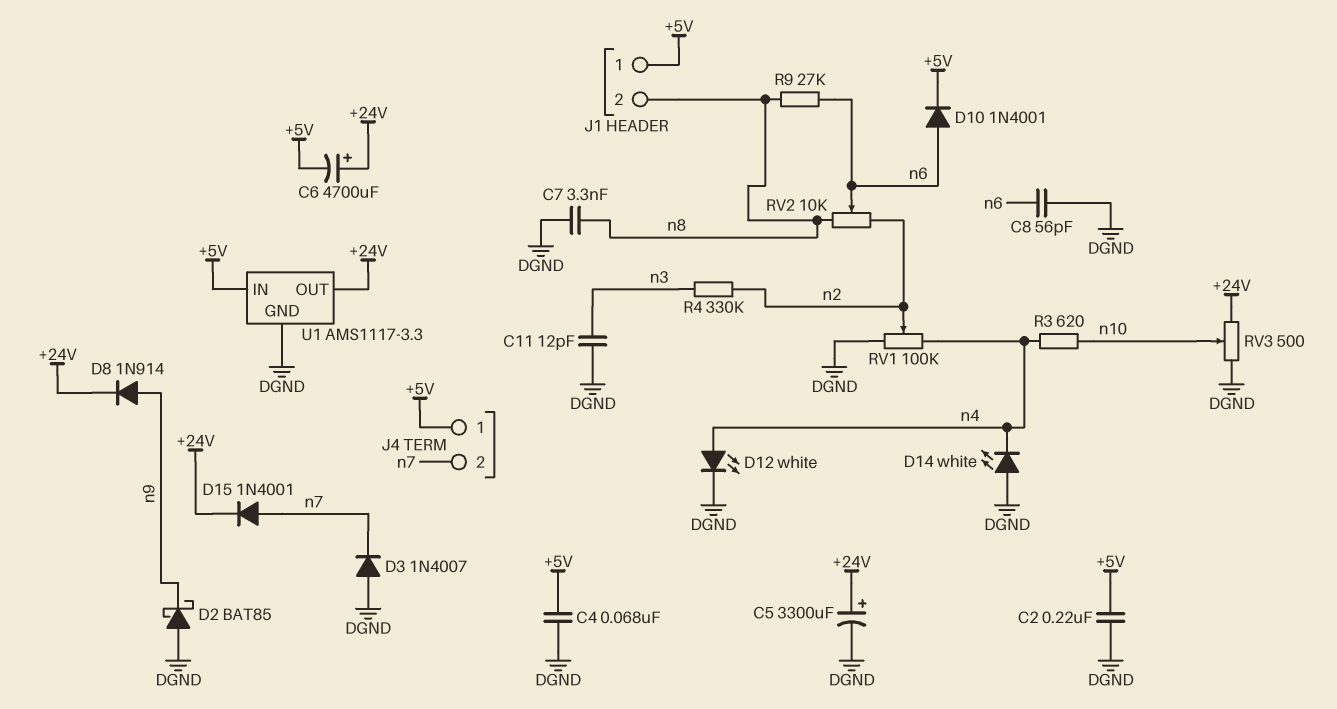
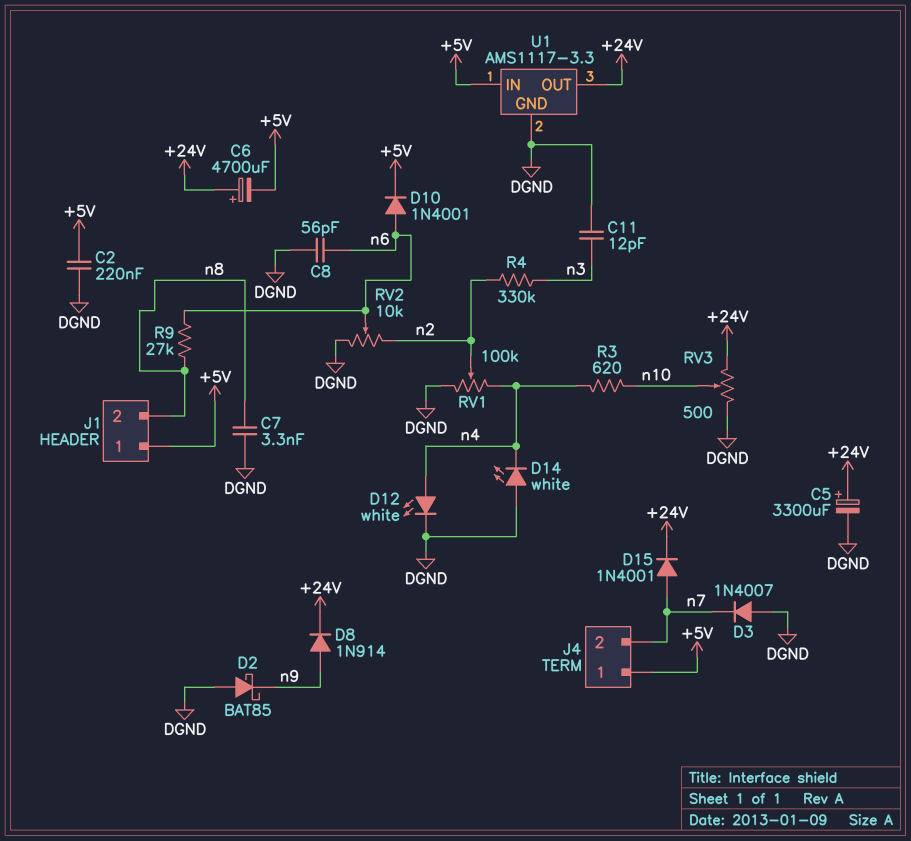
C4: 68nF (+5V, DGND) -> none
RV2: 10k (n2, n8, wiper n6) -> 10k (DGND, n2, wiper n6)

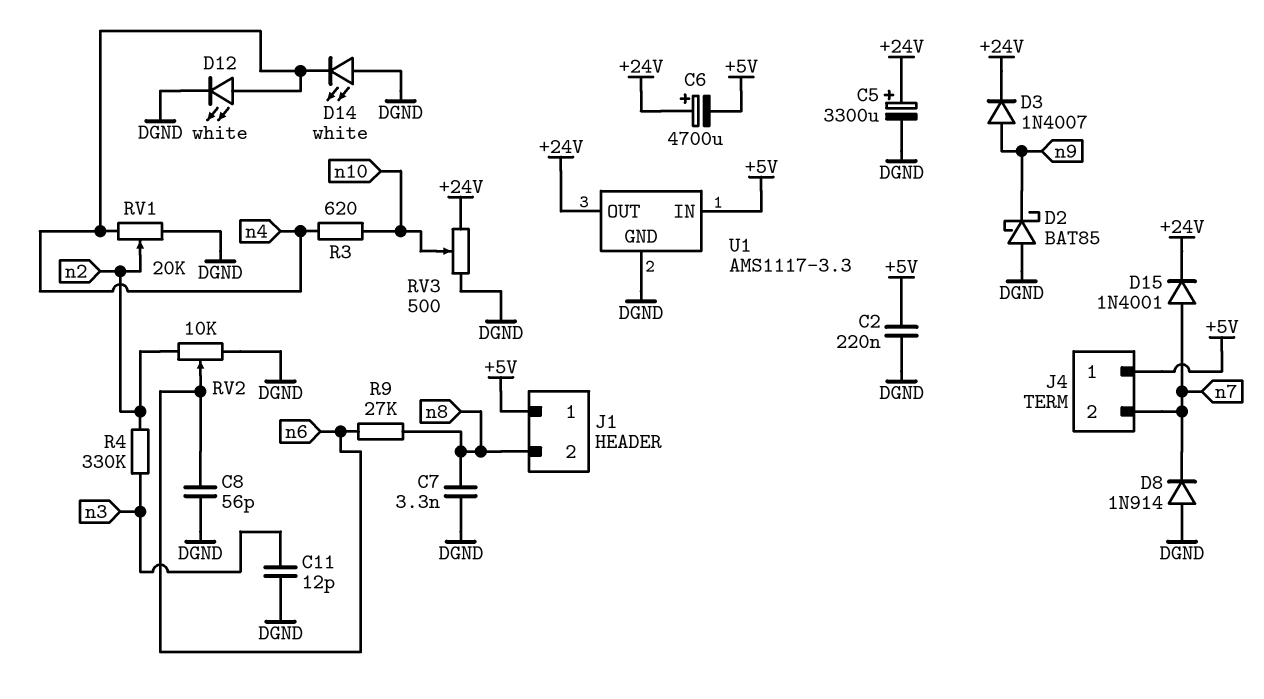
D3: diode 1N4007 (A DGND, K n7) -> diode 1N4007 (A n9, K +24V)
D8: diode 1N914 (A n9, K +24V) -> diode 1N914 (A DGND, K n7)
D10: diode 1N4001 (A n6, K +5V) -> none
RV1: 100k (DGND, n4, wiper n2) -> 20k (DGND, n4, wiper n2)

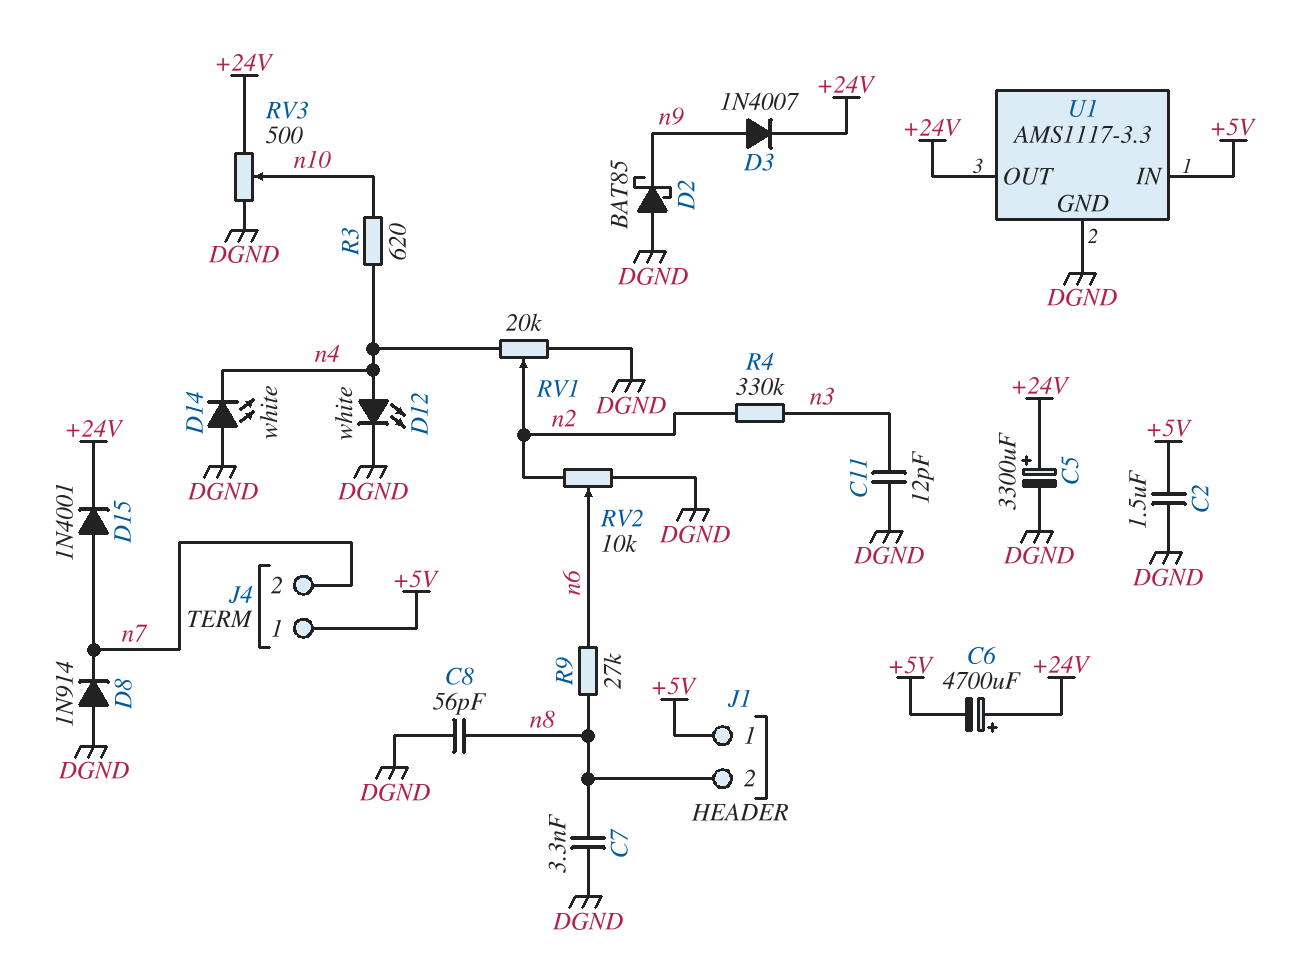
C2: 220nF (+5V, DGND) -> 1.5uF (+5V, DGND)
C8: 56pF (DGND, n6) -> 56pF (DGND, n8)

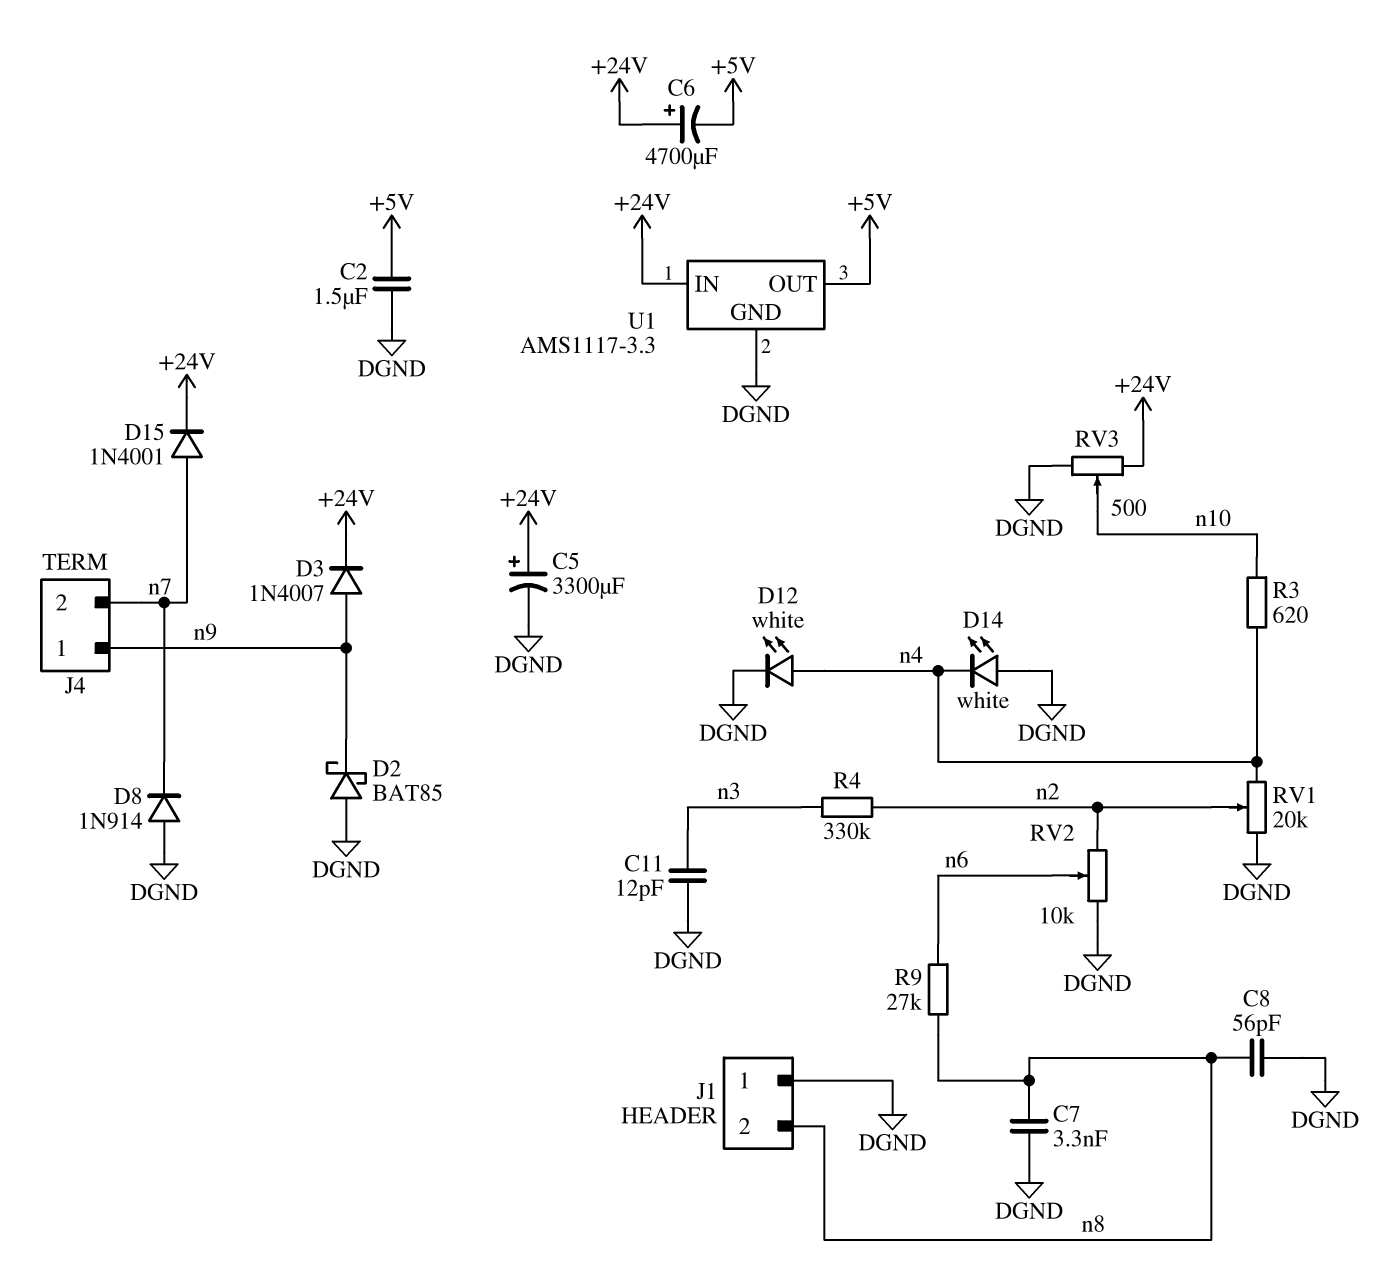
J1 pin 1: +5V -> DGND
J4 pin 1: +5V -> n9
U1 pin IN: +5V -> +24V
U1 pin OUT: +24V -> +5V

